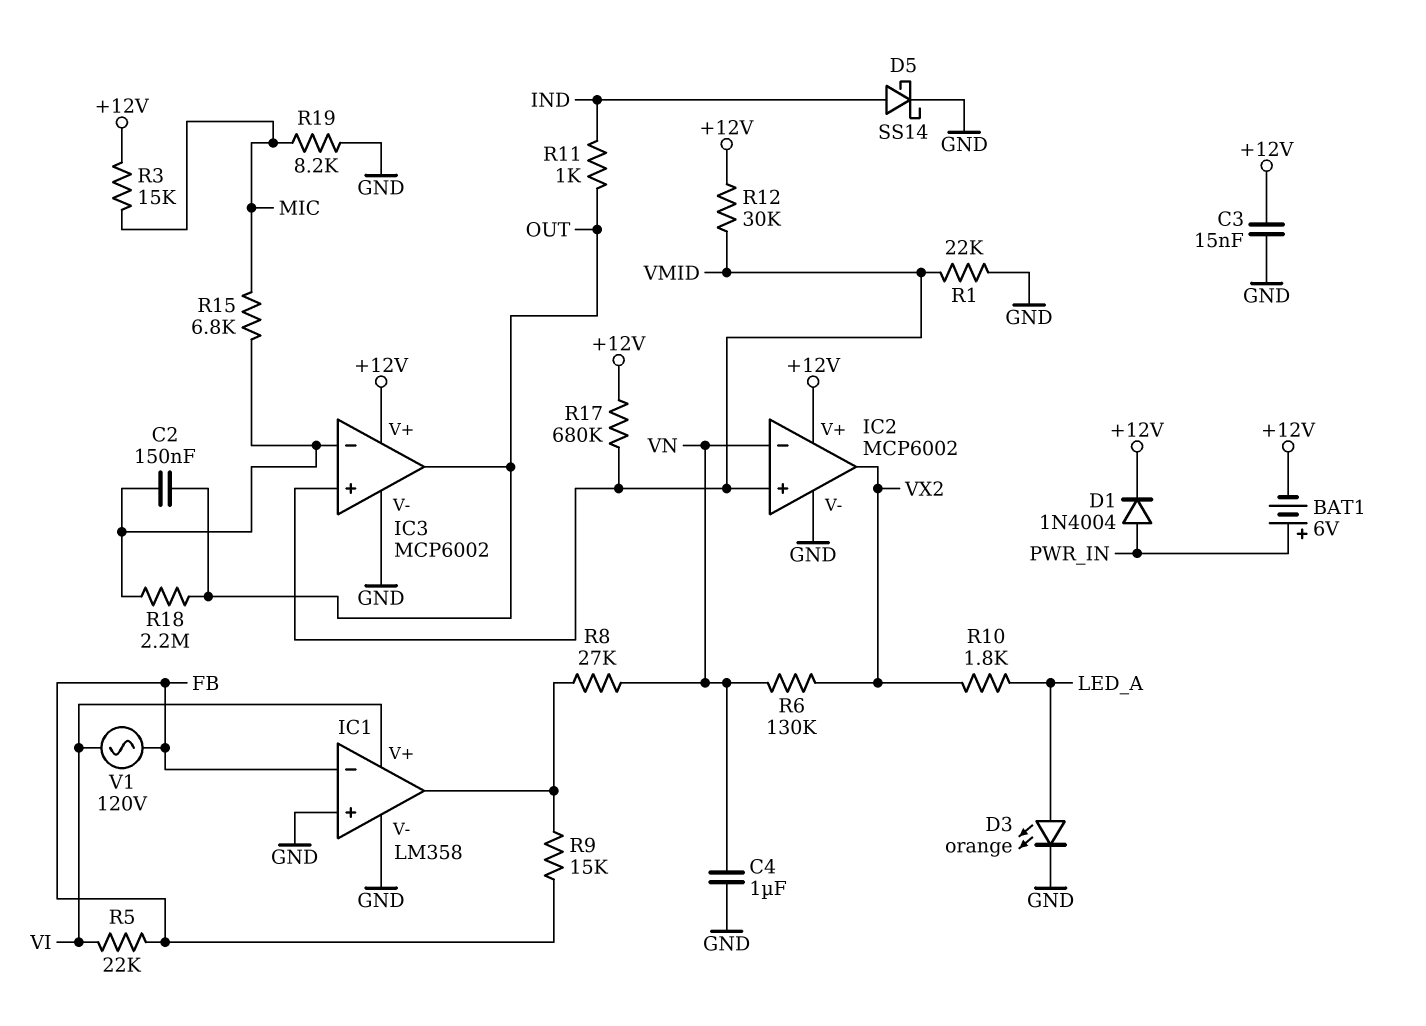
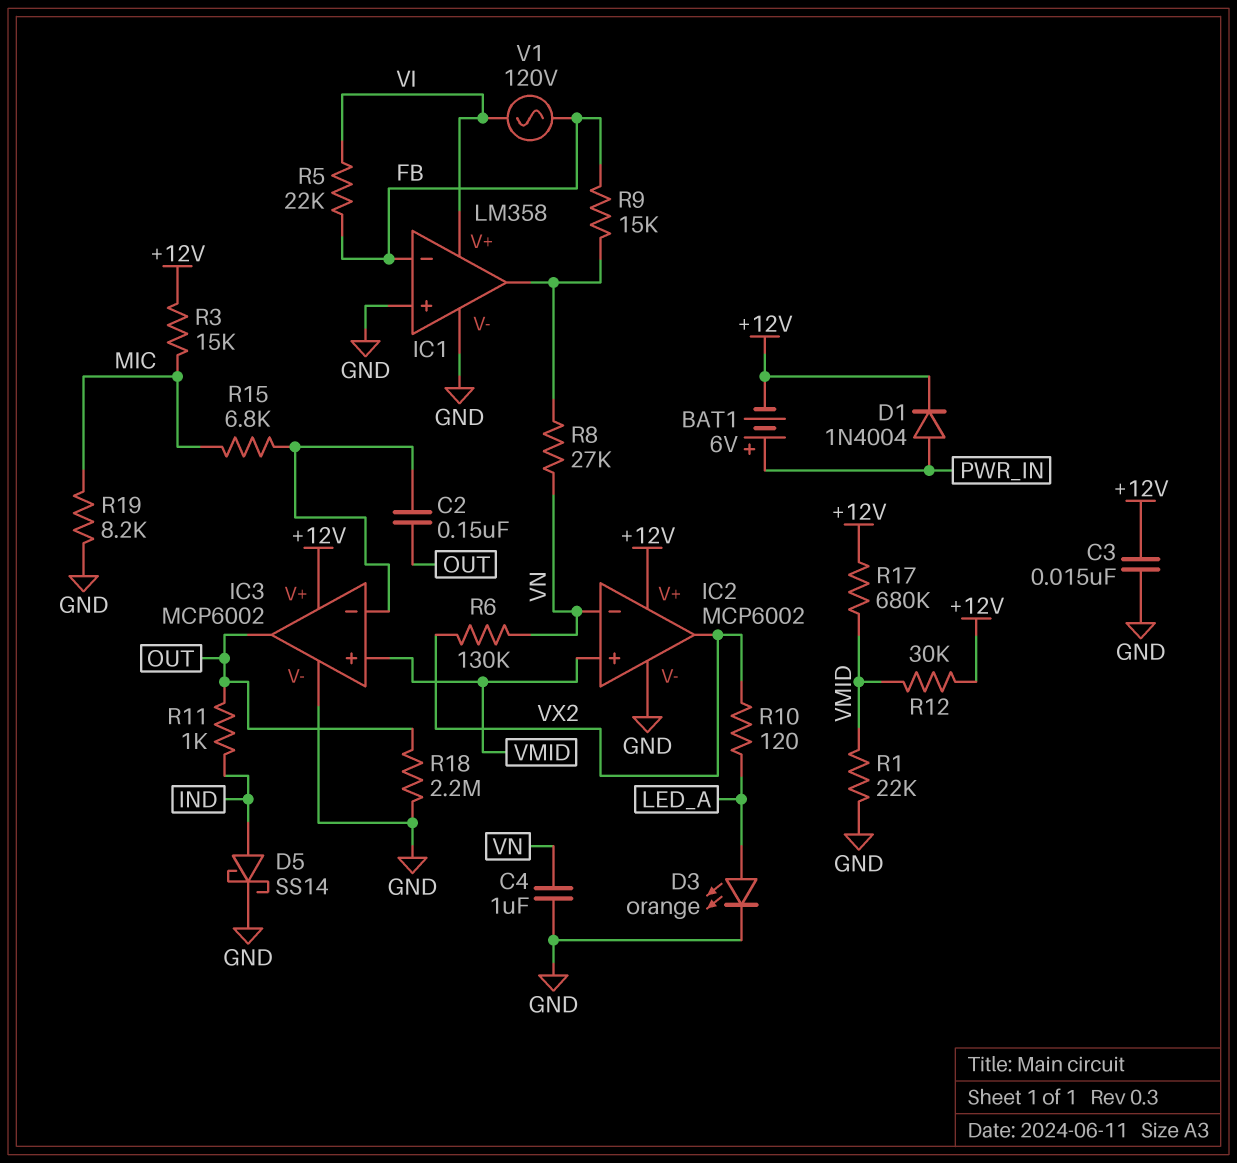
R10: 1.8k (LED_A, VX2) -> 120 (LED_A, VX2)
R18: 2.2M (IC3/in-, OUT) -> 2.2M (GND, OUT)

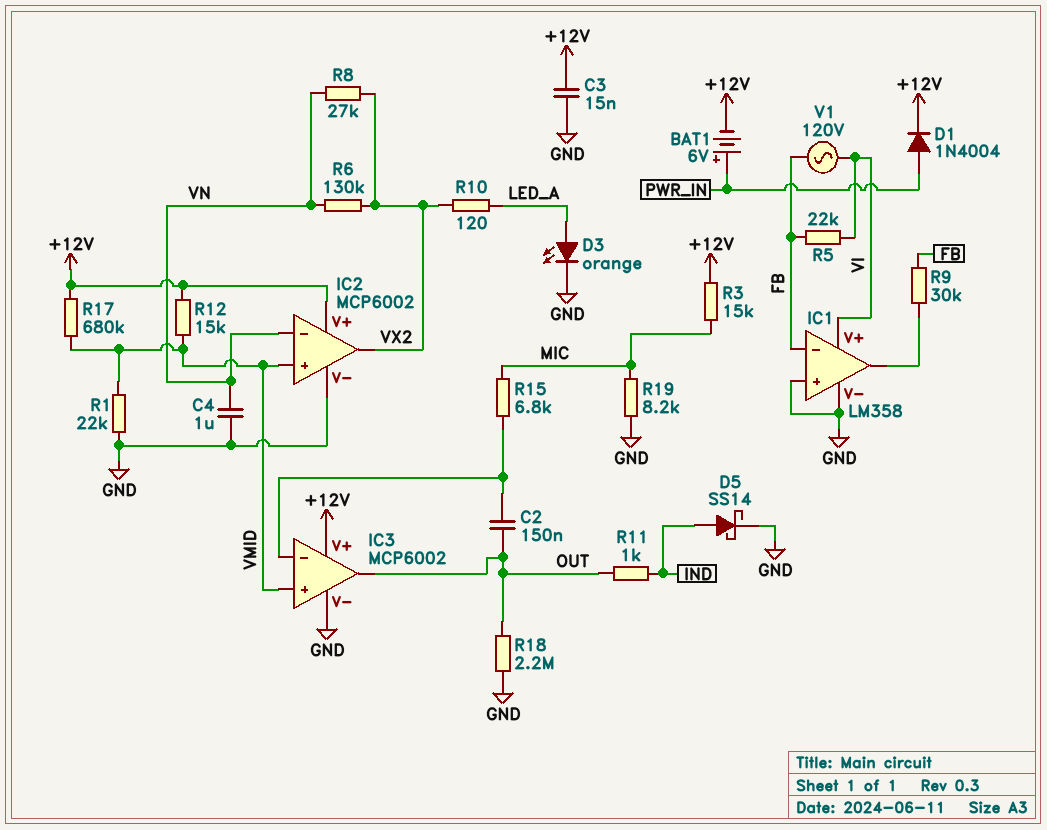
R8: 27k (IC1/out, VN) -> 27k (VN, VX2)
R9: 15k (FB, IC1/out) -> 30k (FB, IC1/out)
R12: 30k (+12V, VMID) -> 15k (+12V, VMID)

